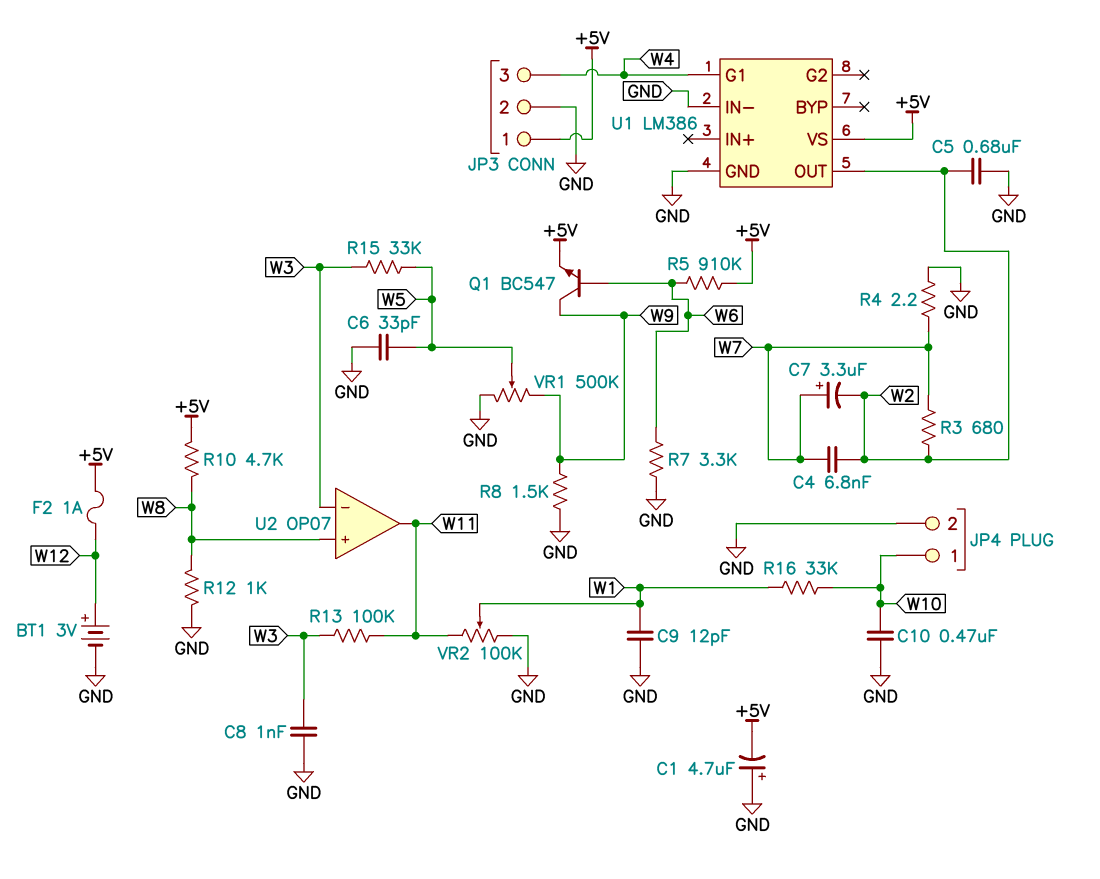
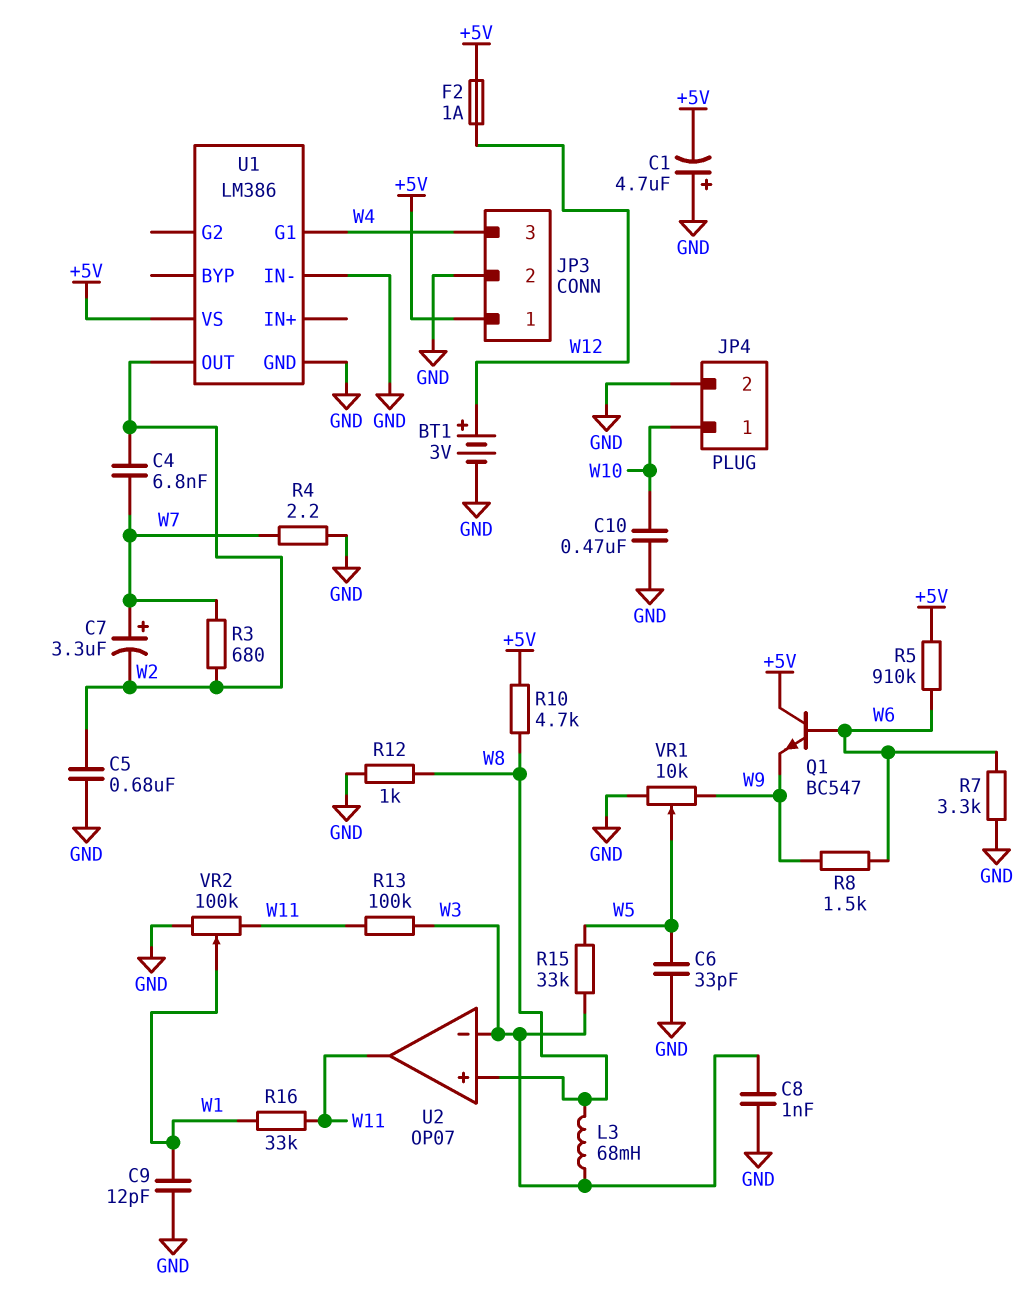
L3: none -> 68mH (W3, W8)
Q1: NPN BC547 (B W6, C W9, E +5V) -> NPN BC547 (B W6, C +5V, E W9)
R8: 1.5k (GND, W9) -> 1.5k (W6, W9)
R16: 33k (W1, W10) -> 33k (W1, W11)
VR1: 500k (GND, W9, wiper W5) -> 10k (GND, W9, wiper W5)

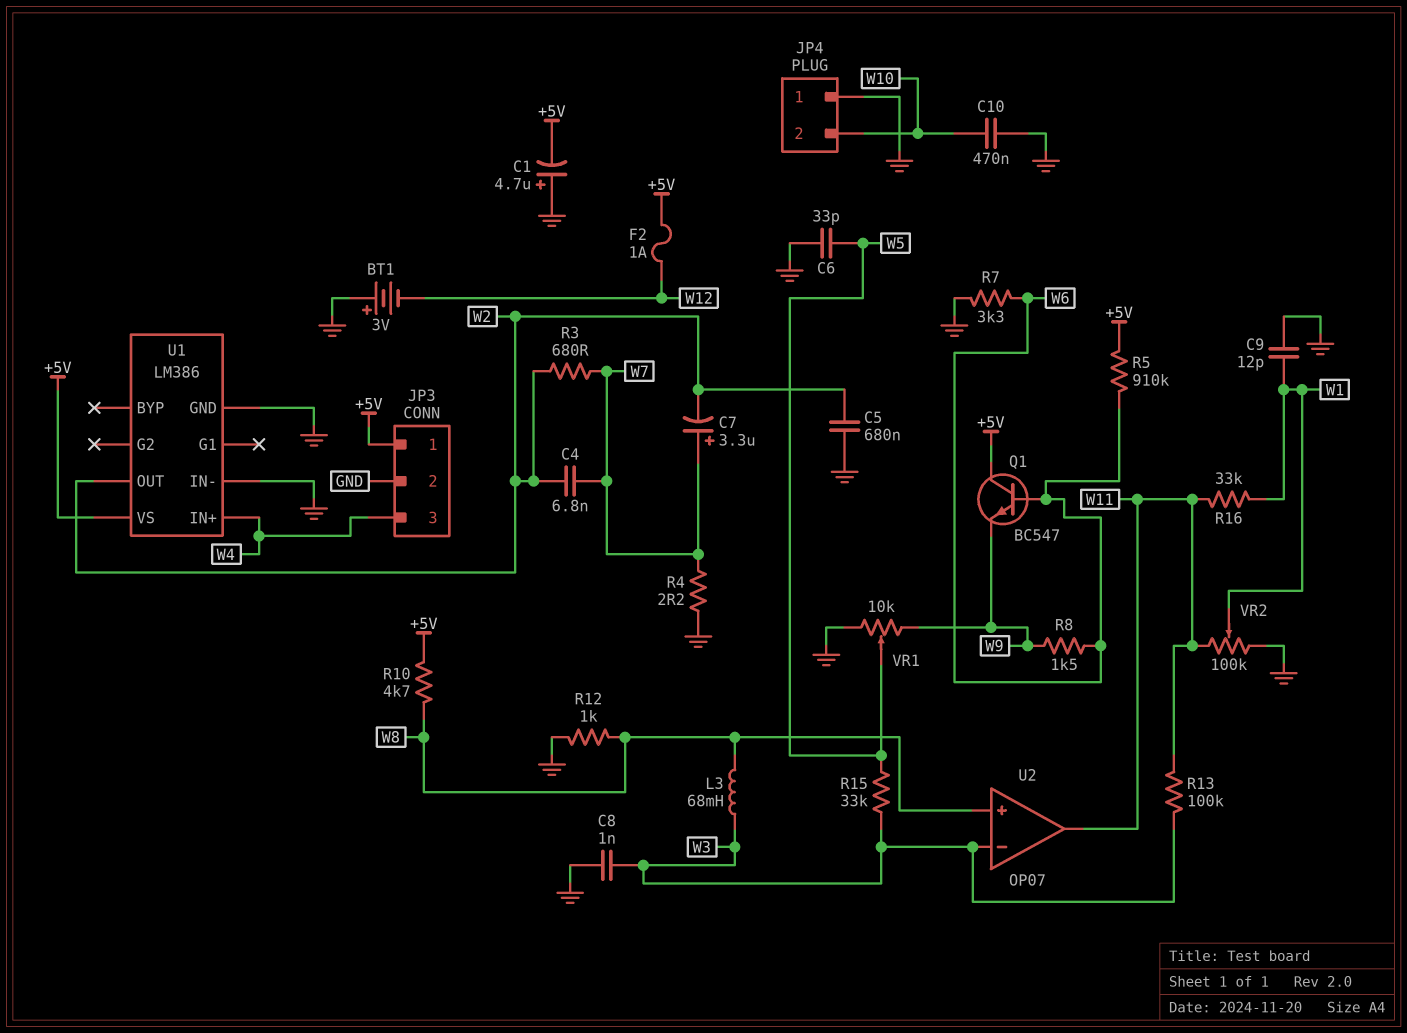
BT1: 3V (plus W12, minus GND) -> 3V (plus GND, minus W12)
JP4 pin 1: W10 -> GND
JP4 pin 2: GND -> W10
U1 pin G1: W4 -> none
U1 pin IN+: none -> W4

